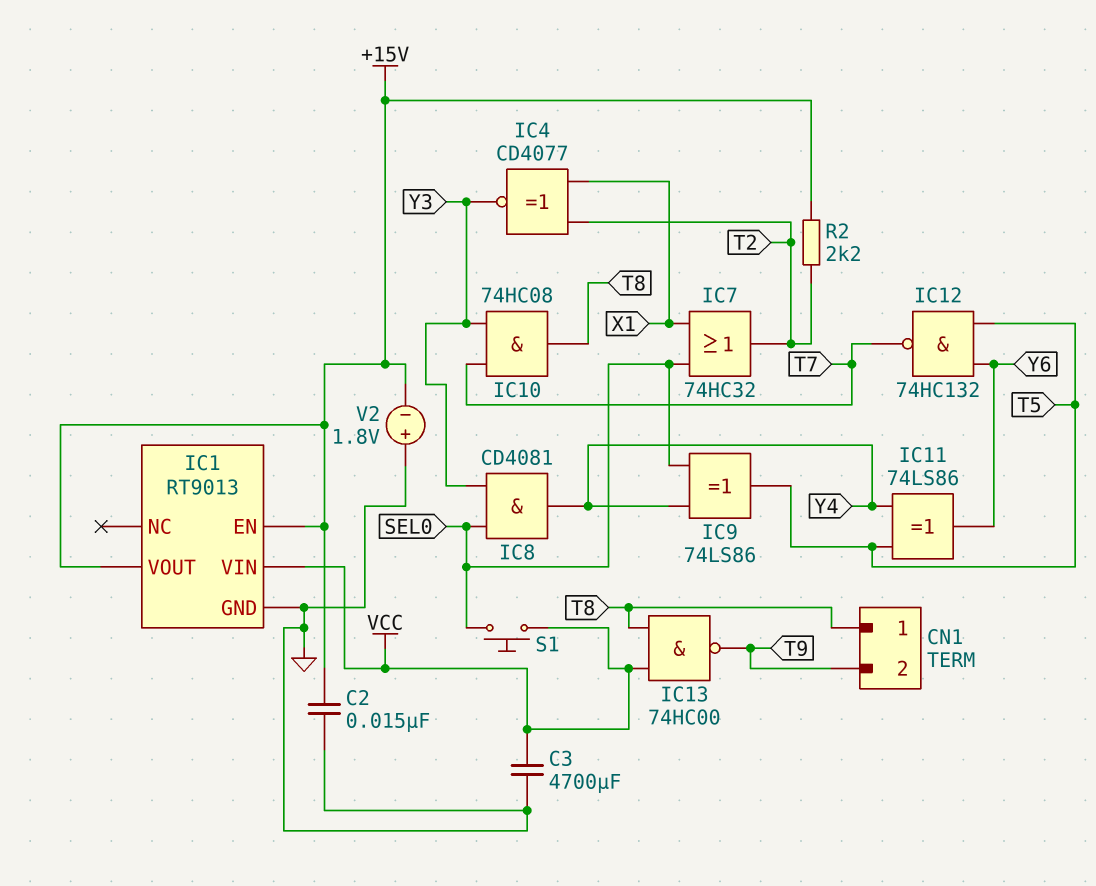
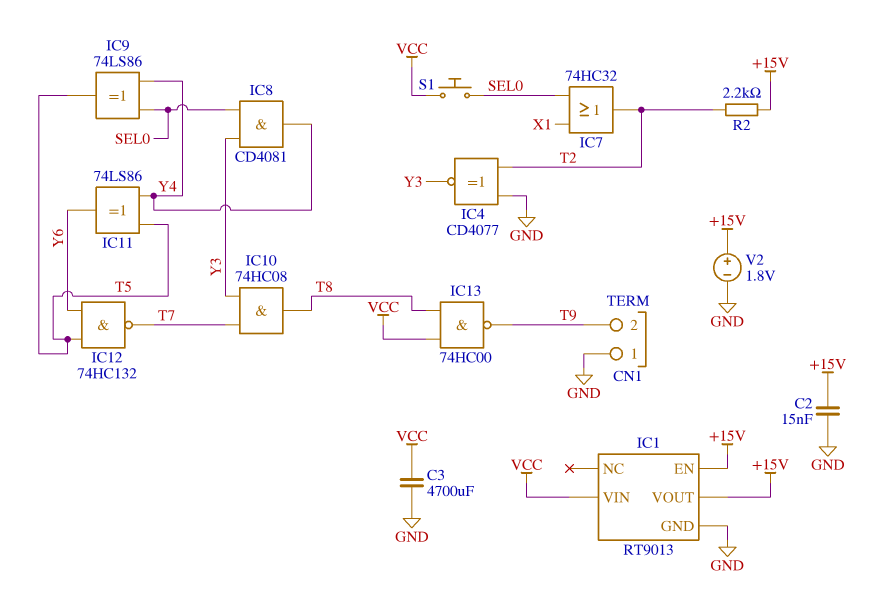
CN1 pin 1: T8 -> GND
IC4: XNOR CD4077 (in T2, in X1, out Y3) -> XNOR CD4077 (in GND, in T2, out Y3)
V2: 1.8V (plus GND, minus +15V) -> 1.8V (plus +15V, minus GND)

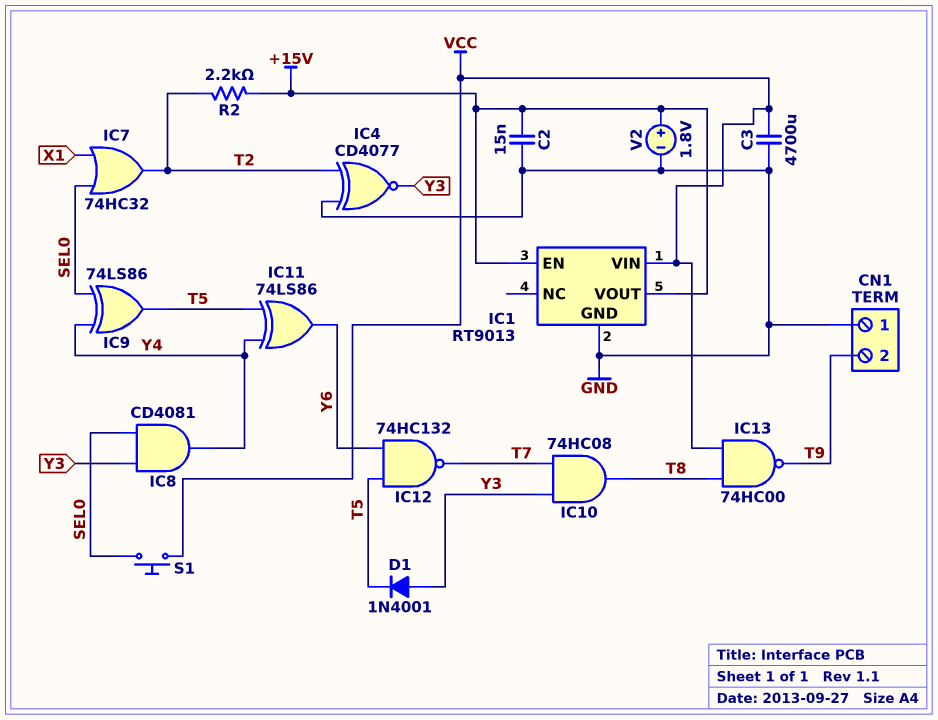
D1: none -> diode 1N4001 (A Y3, K T5)

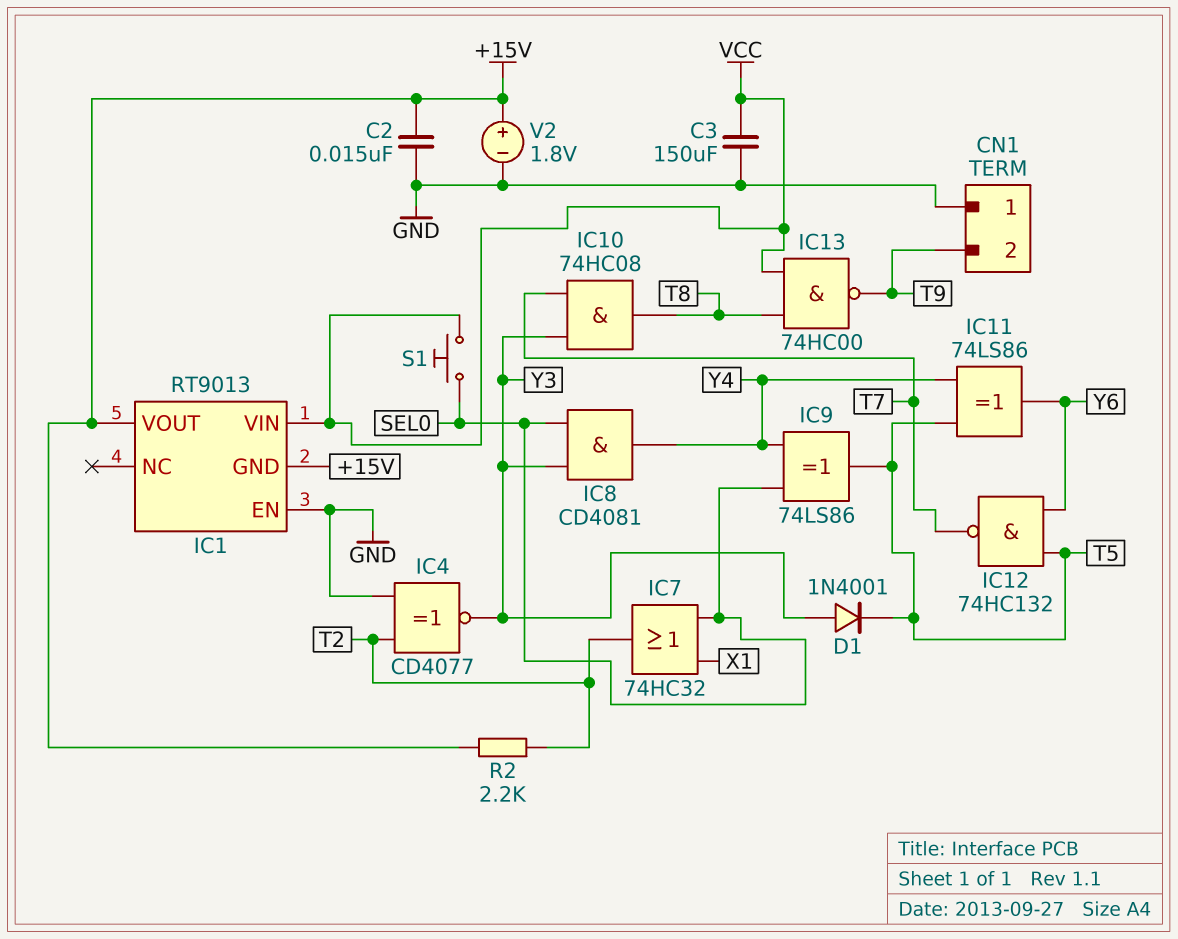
C3: 4700uF (GND, VCC) -> 150uF (GND, VCC)
IC1 pin EN: +15V -> GND
IC1 pin GND: GND -> +15V

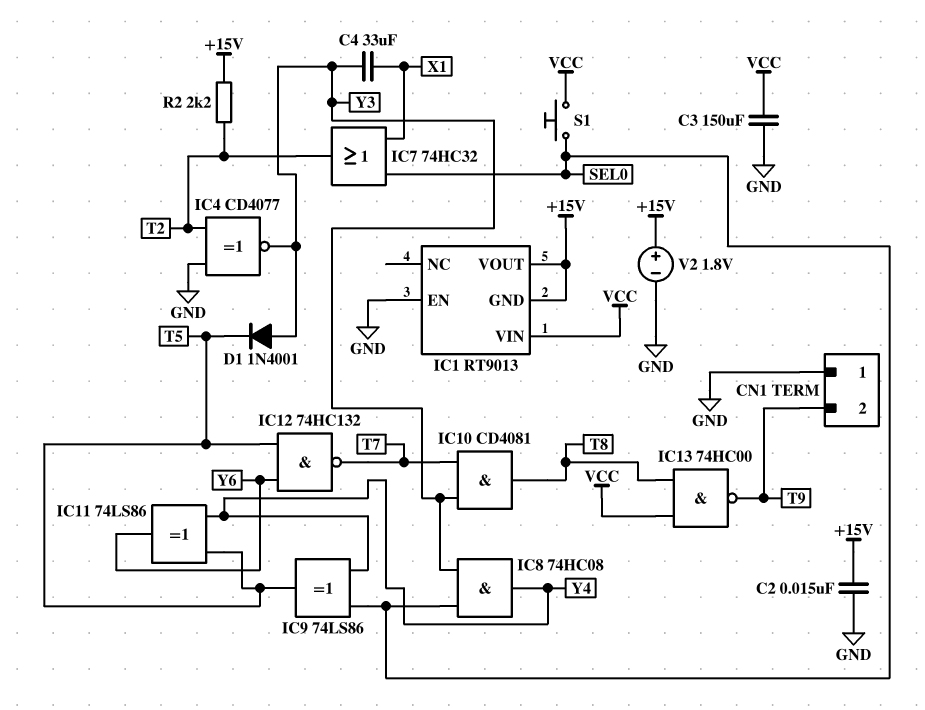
C4: none -> 33uF (X1, Y3)
IC8: AND CD4081 (in SEL0, in Y3, out Y4) -> AND 74HC08 (in SEL0, in Y3, out Y4)
IC10: AND 74HC08 (in T7, in Y3, out T8) -> AND CD4081 (in T7, in Y3, out T8)

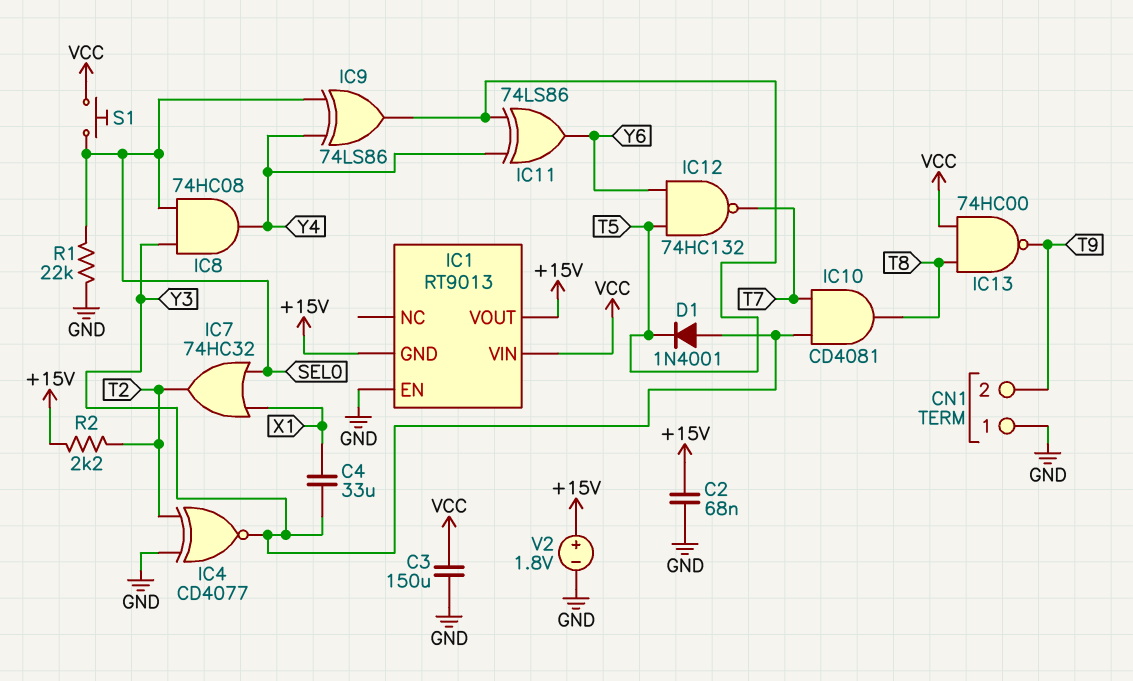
C2: 15nF (+15V, GND) -> 68nF (+15V, GND)
R1: none -> 22k (GND, SEL0)

